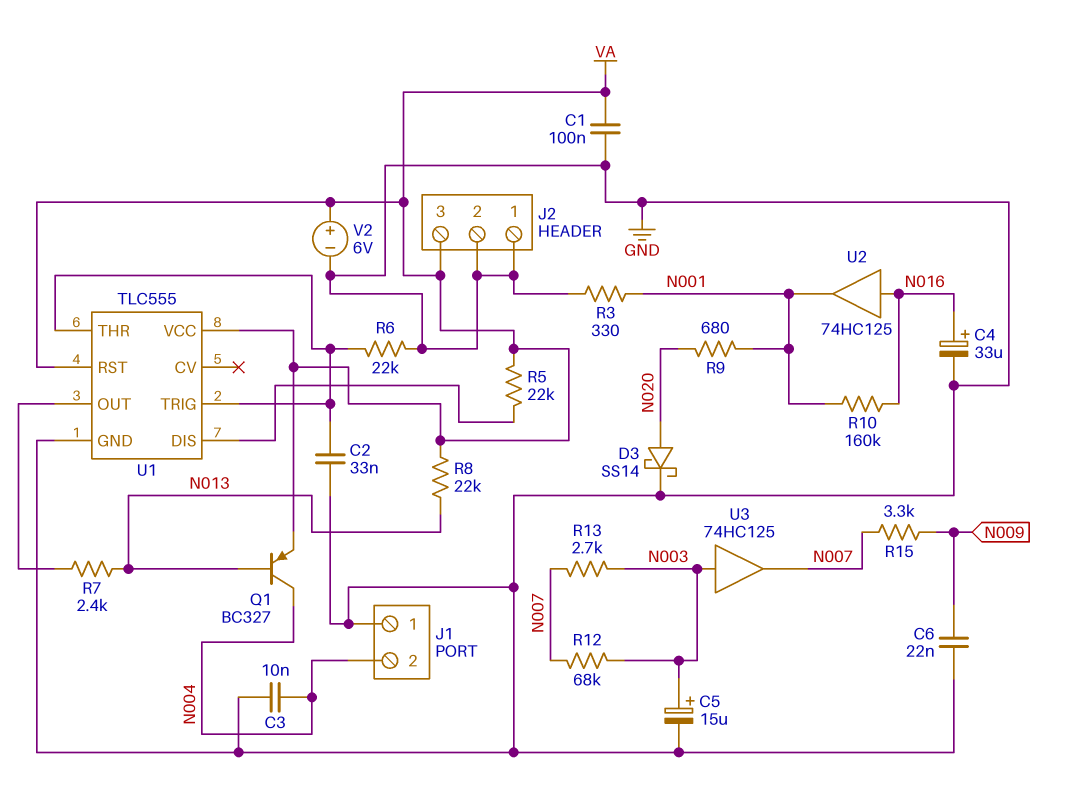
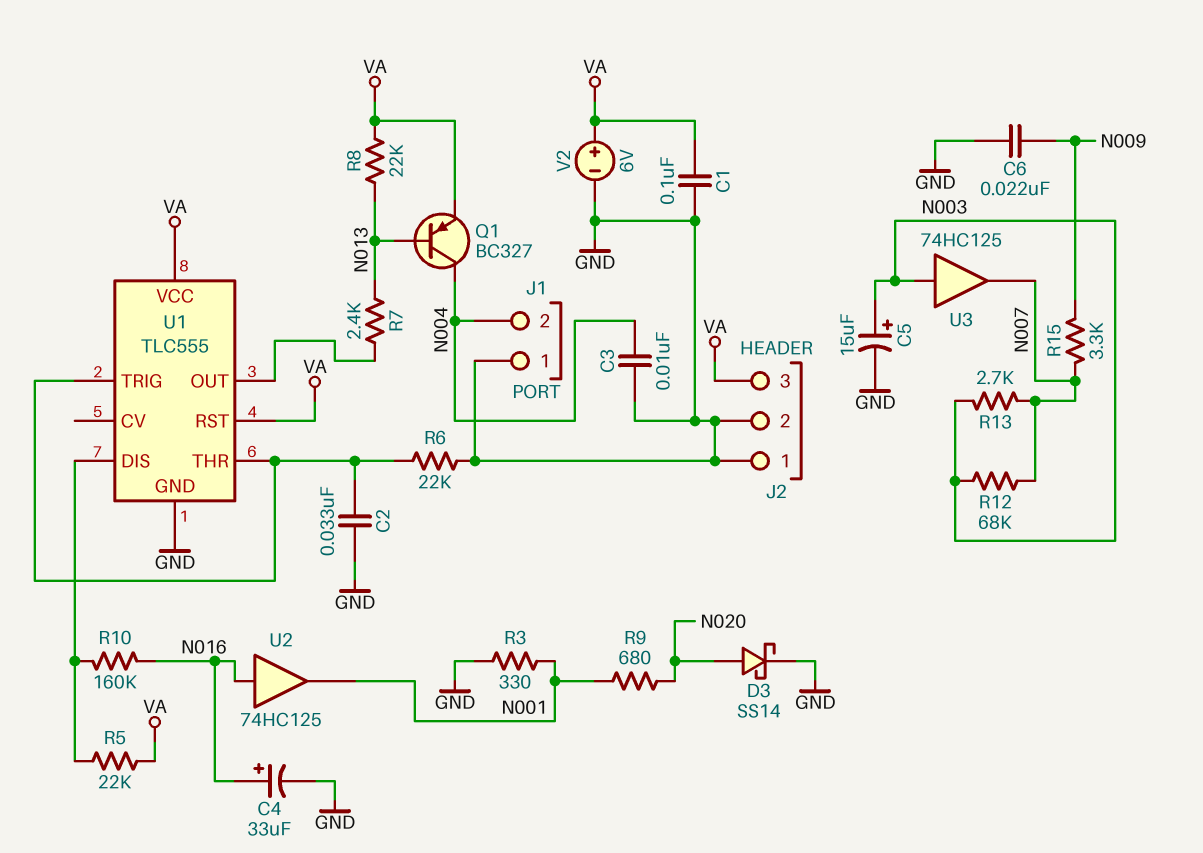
R10: 160k (N001, N016) -> 160k (N016, U1/DIS)

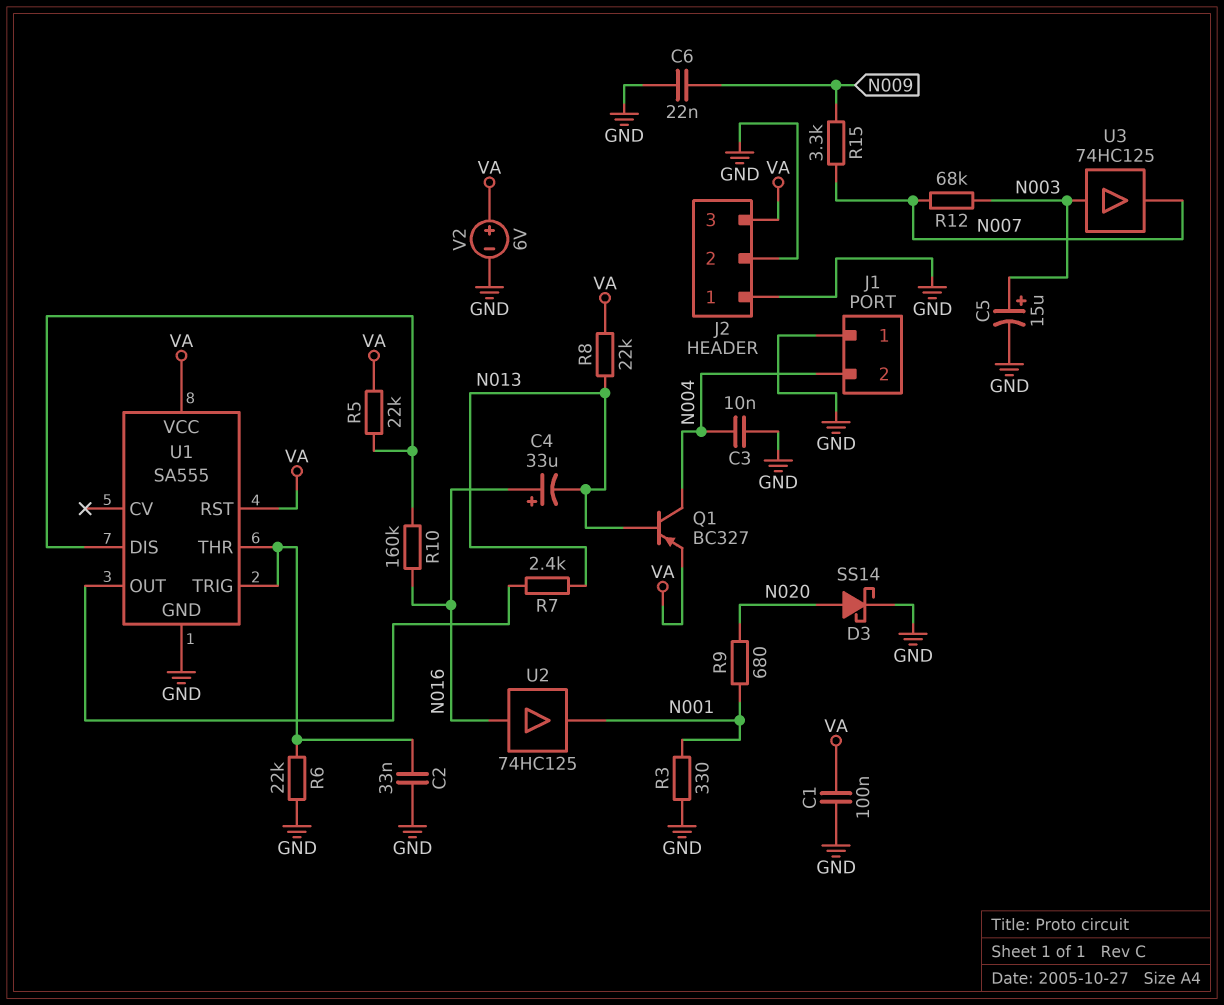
C4: 33uF (plus N016, minus GND) -> 33uF (plus N016, minus N013)
R13: 2.7k (N003, N007) -> none
U1: TLC555 -> SA555

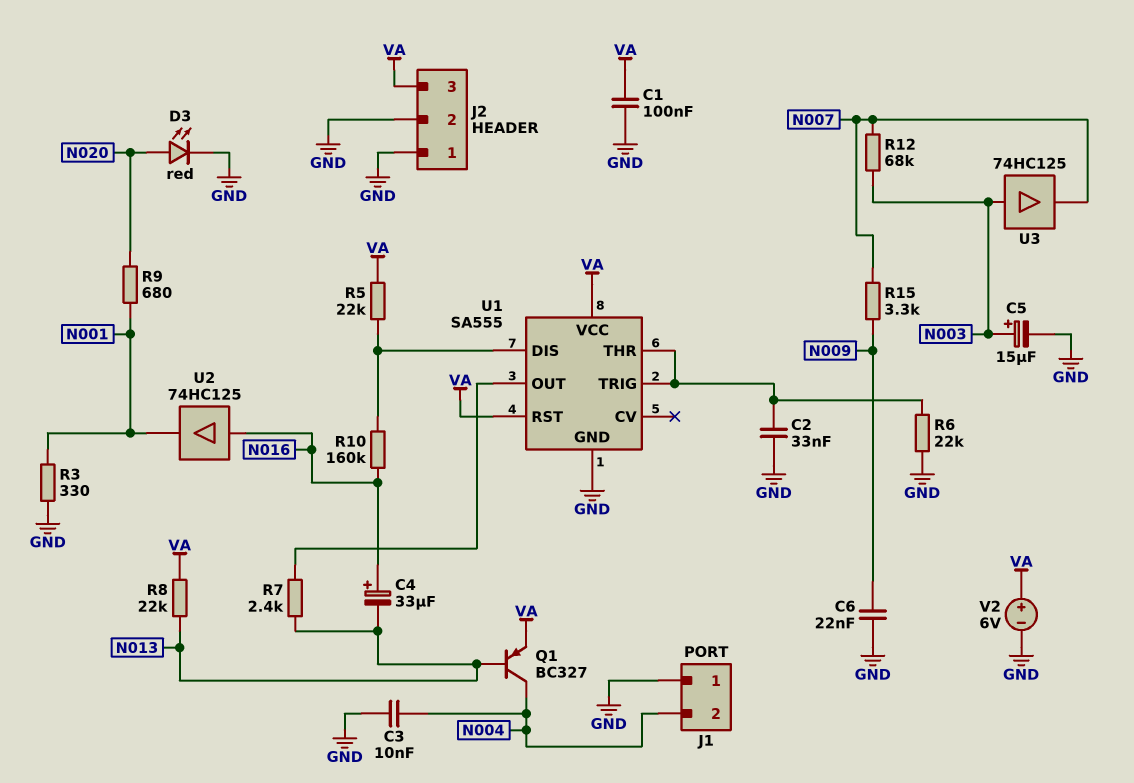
D3: schottky SS14 (A N020, K GND) -> LED red (A N020, K GND)

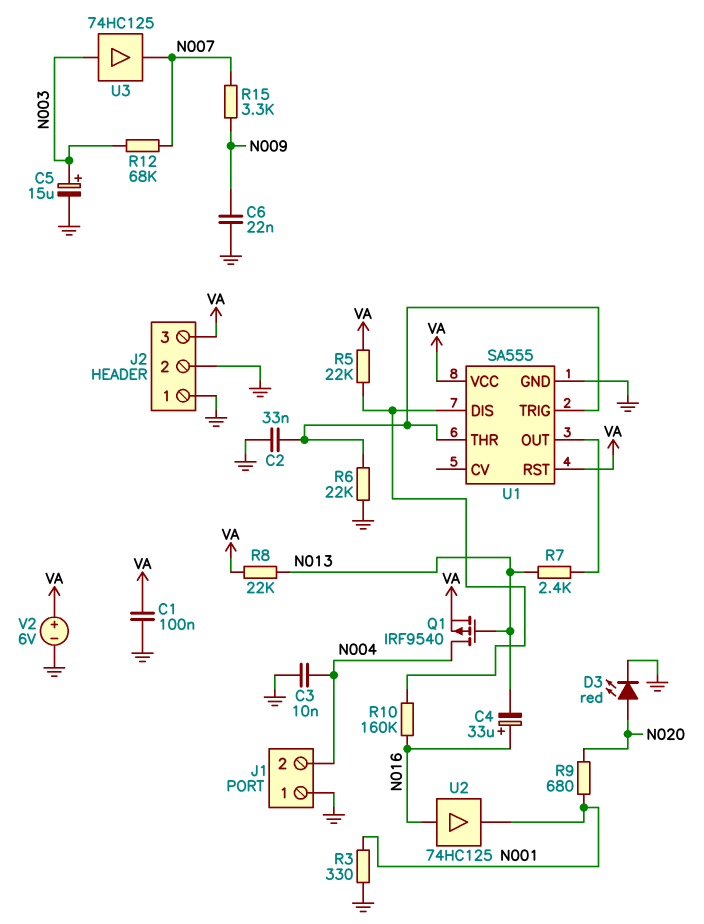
Q1: PNP BC327 (B N013, C N004, E VA) -> PMOS IRF9540 (G N013, D N004, S VA)

